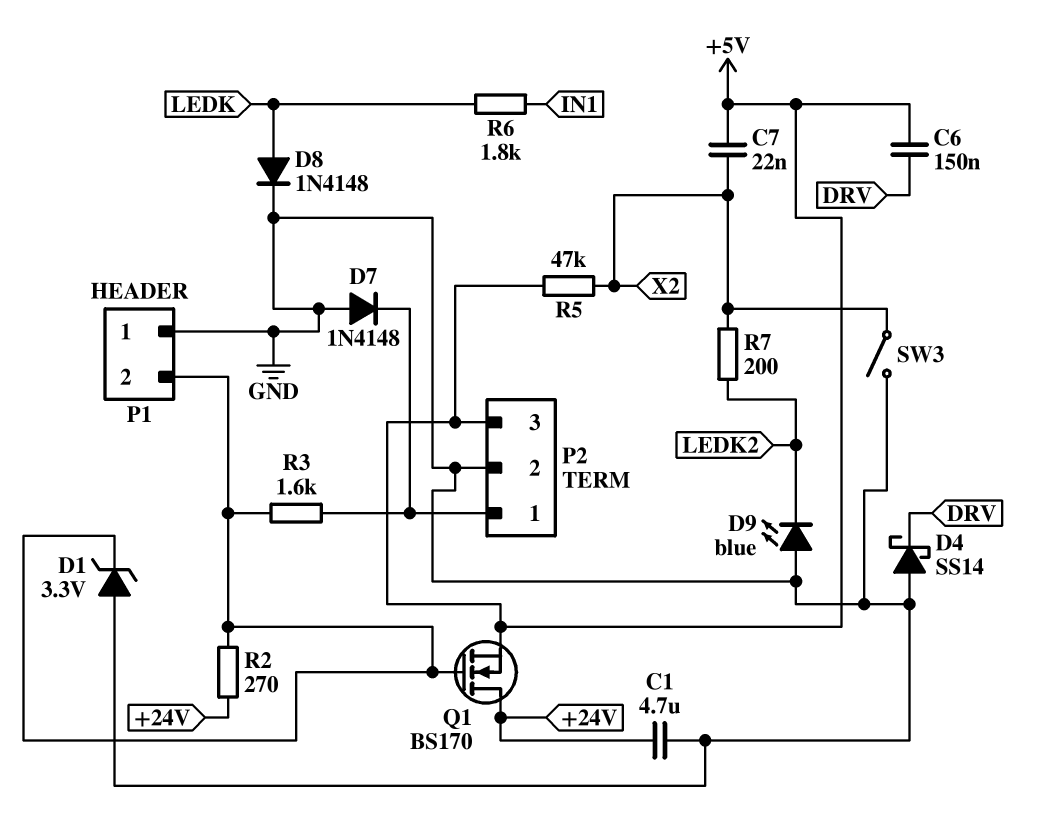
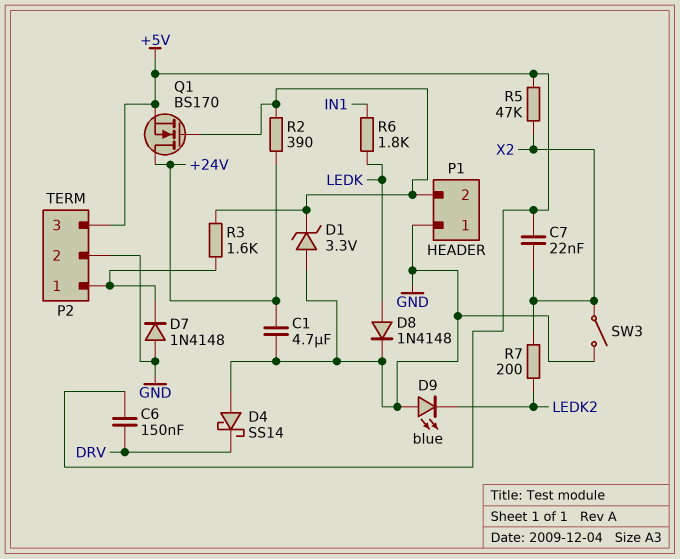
R2: 270 (+24V, P1/2) -> 390 (+24V, P1/2)

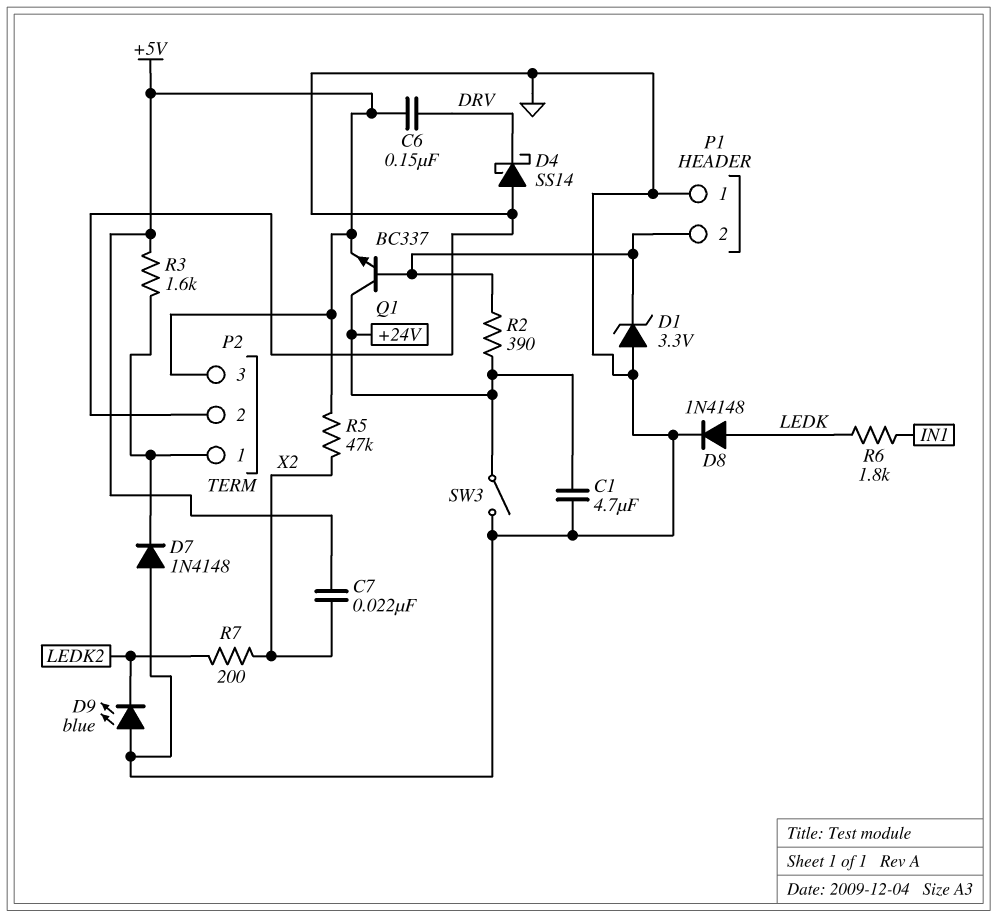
Q1: NMOS BS170 (G P1/2, D +24V, S +5V) -> NPN BC337 (B P1/2, C +24V, E +5V)
R3: 1.6k (P1/2, P2/1) -> 1.6k (+5V, P2/1)
SW3: switch (GND, X2) -> switch (+24V, GND)

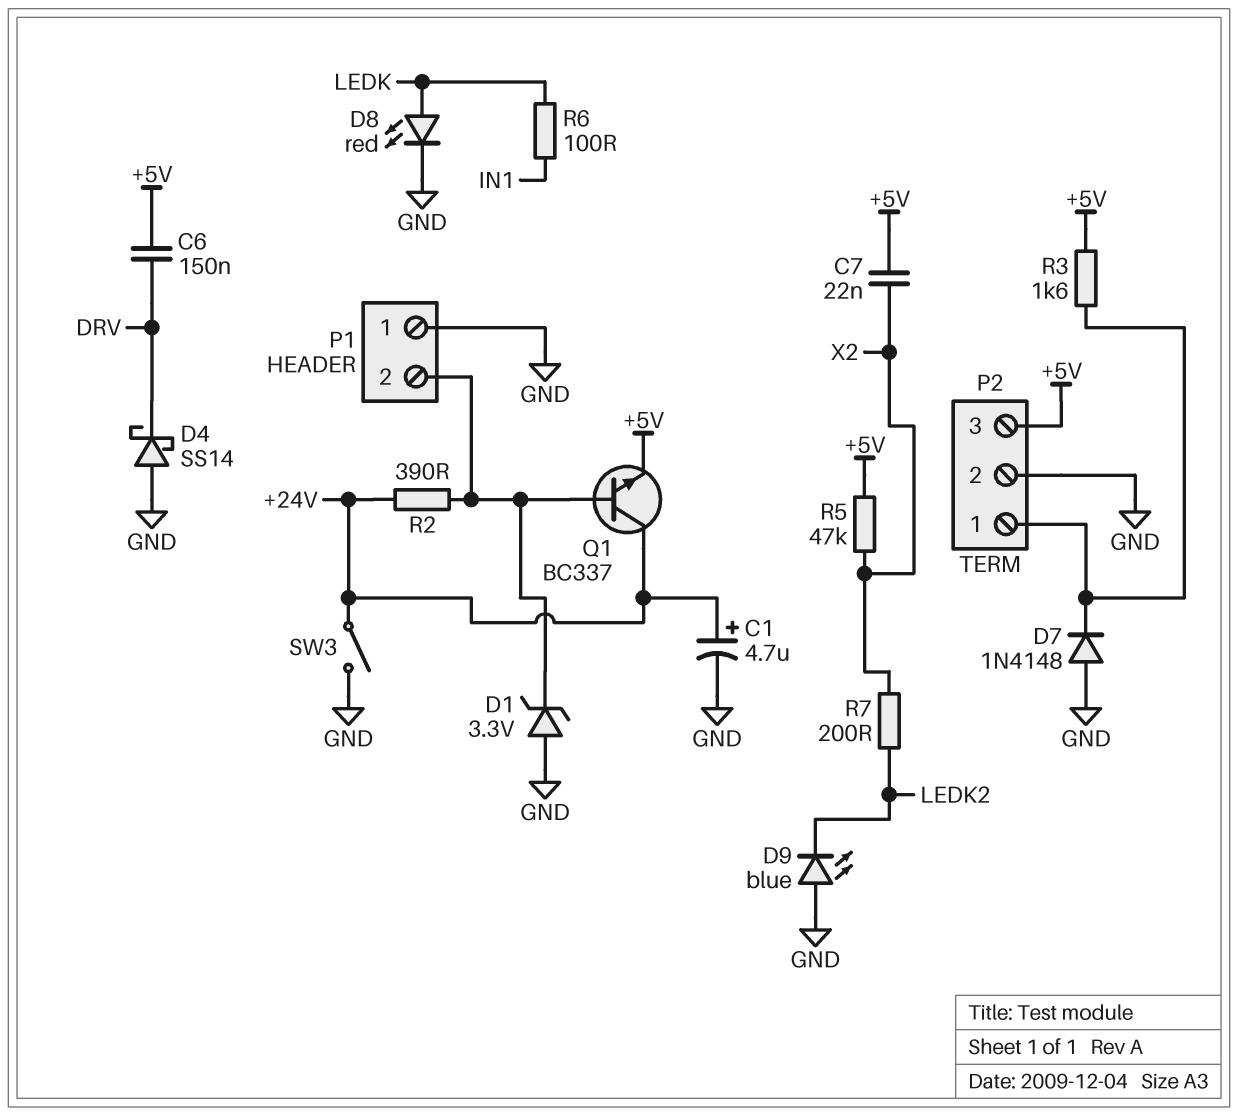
C1: 4.7uF (+24V, GND) -> 4.7uF (plus +24V, minus GND)
D8: diode 1N4148 (A LEDK, K GND) -> LED red (A LEDK, K GND)
R6: 1.8k (IN1, LEDK) -> 100 (IN1, LEDK)

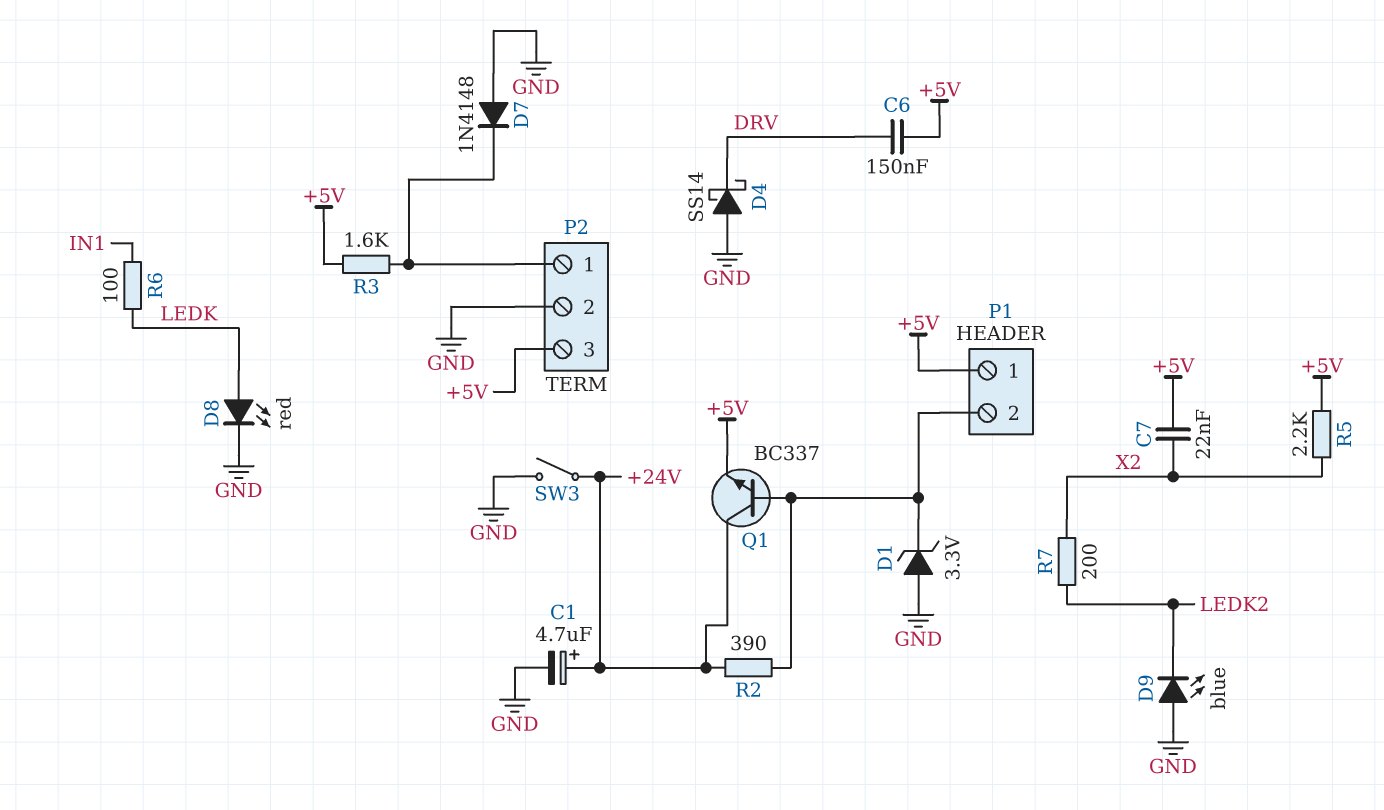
P1 pin 1: GND -> +5V
R5: 47k (+5V, X2) -> 2.2k (+5V, X2)

